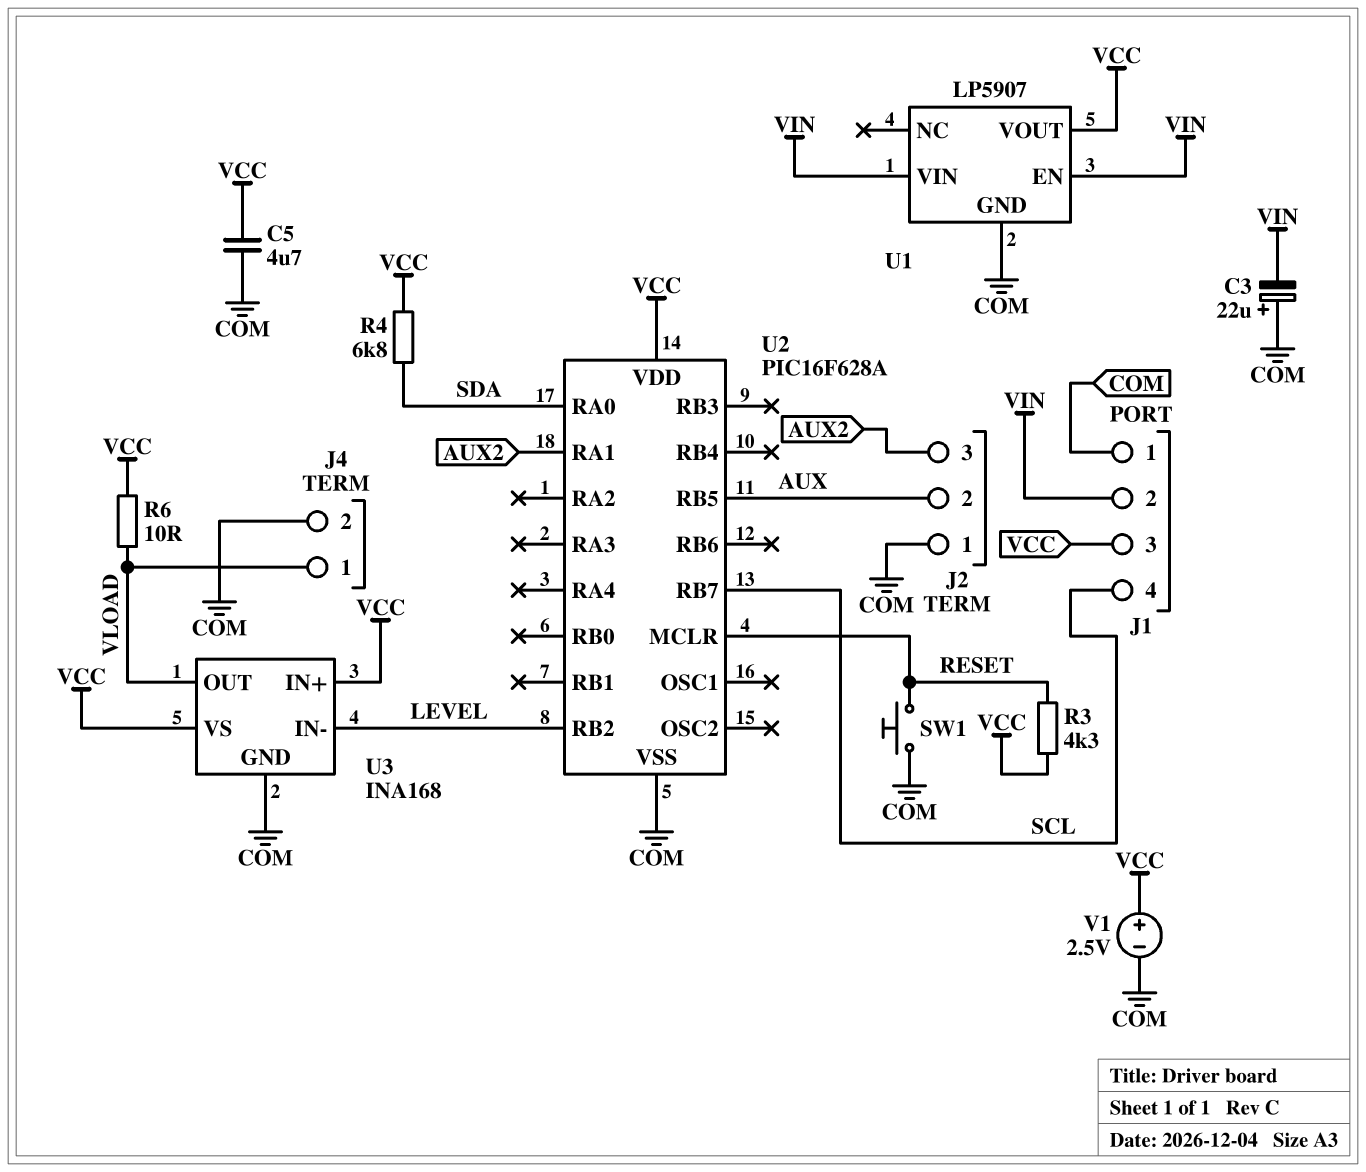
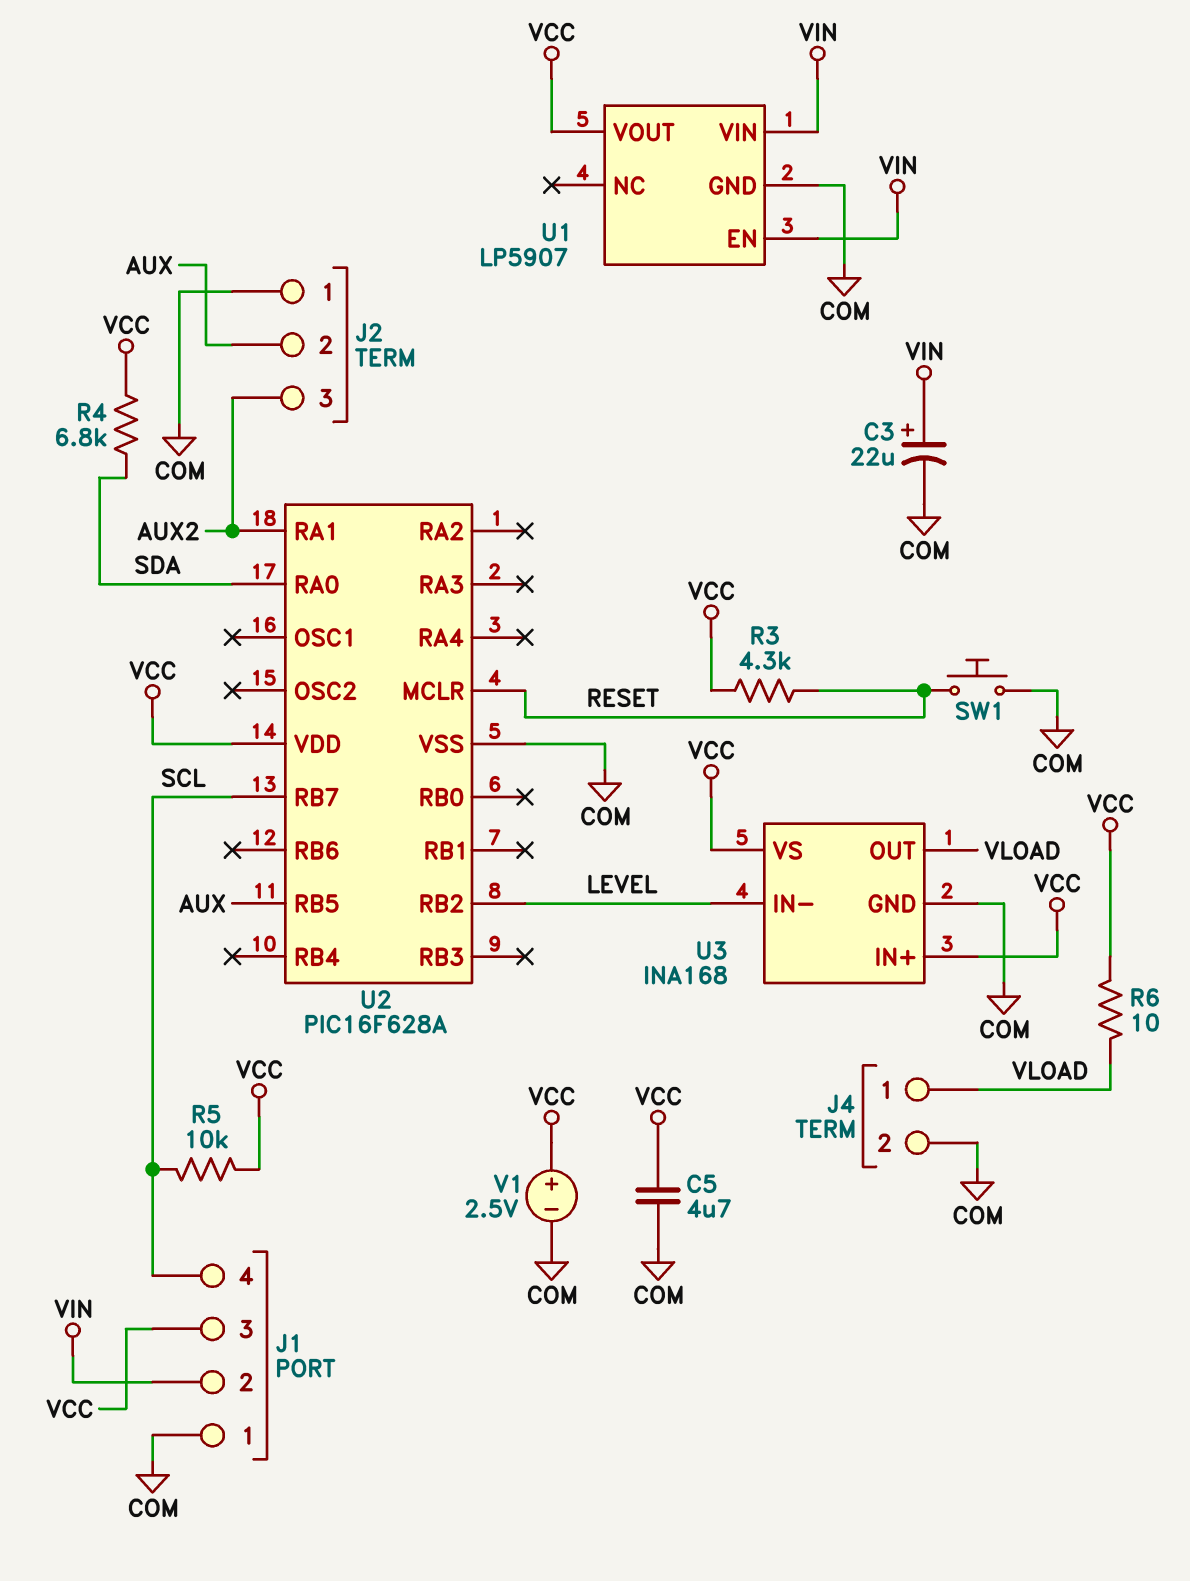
C3: 22uF (plus COM, minus VIN) -> 22uF (plus VIN, minus COM)
R5: none -> 10k (SCL, VCC)

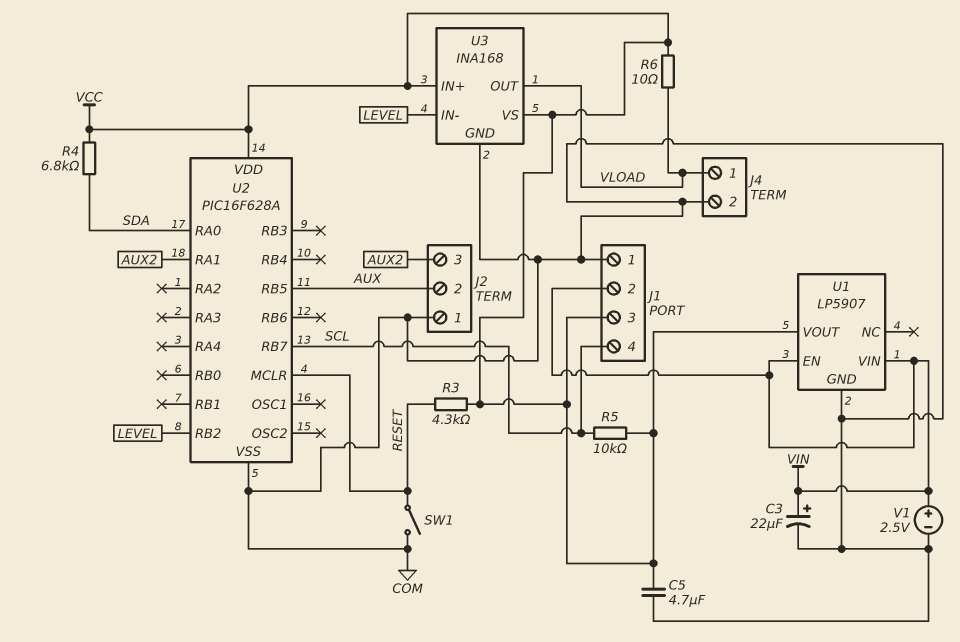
SW1: button (COM, RESET) -> switch (COM, RESET)
V1: 2.5V (plus VCC, minus COM) -> 2.5V (plus VIN, minus COM)

